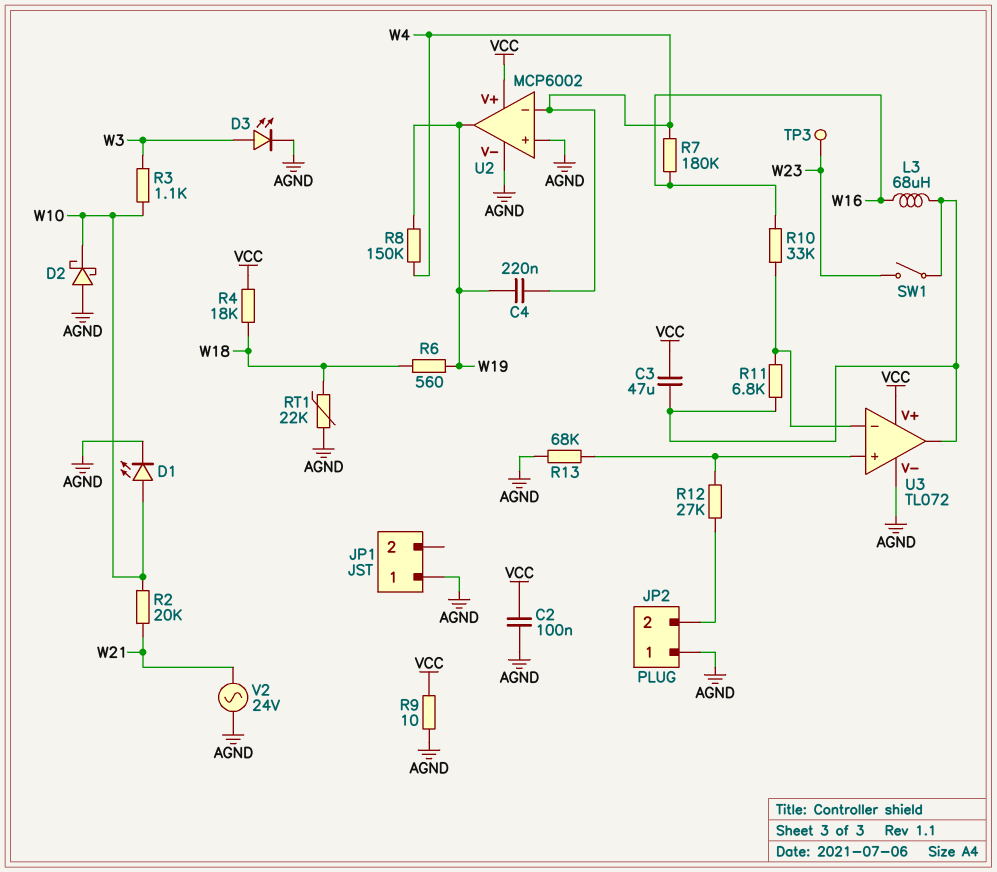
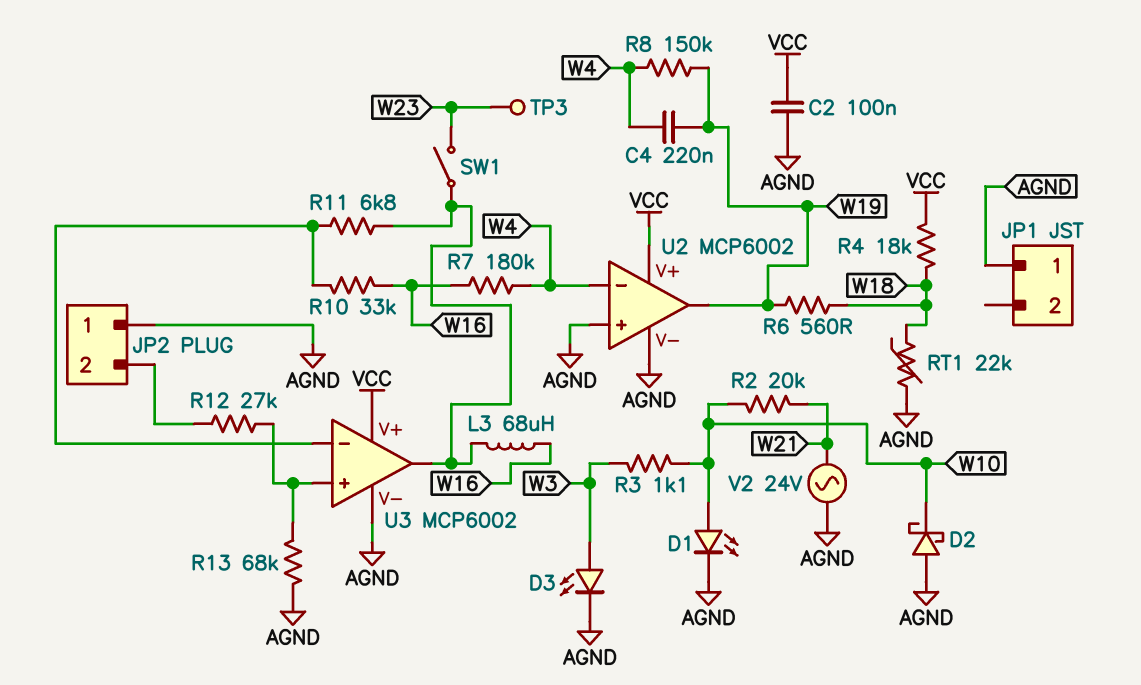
C3: 47uF (U3/out, VCC) -> none
R9: 10 (AGND, VCC) -> none
U3: TL072 -> MCP6002

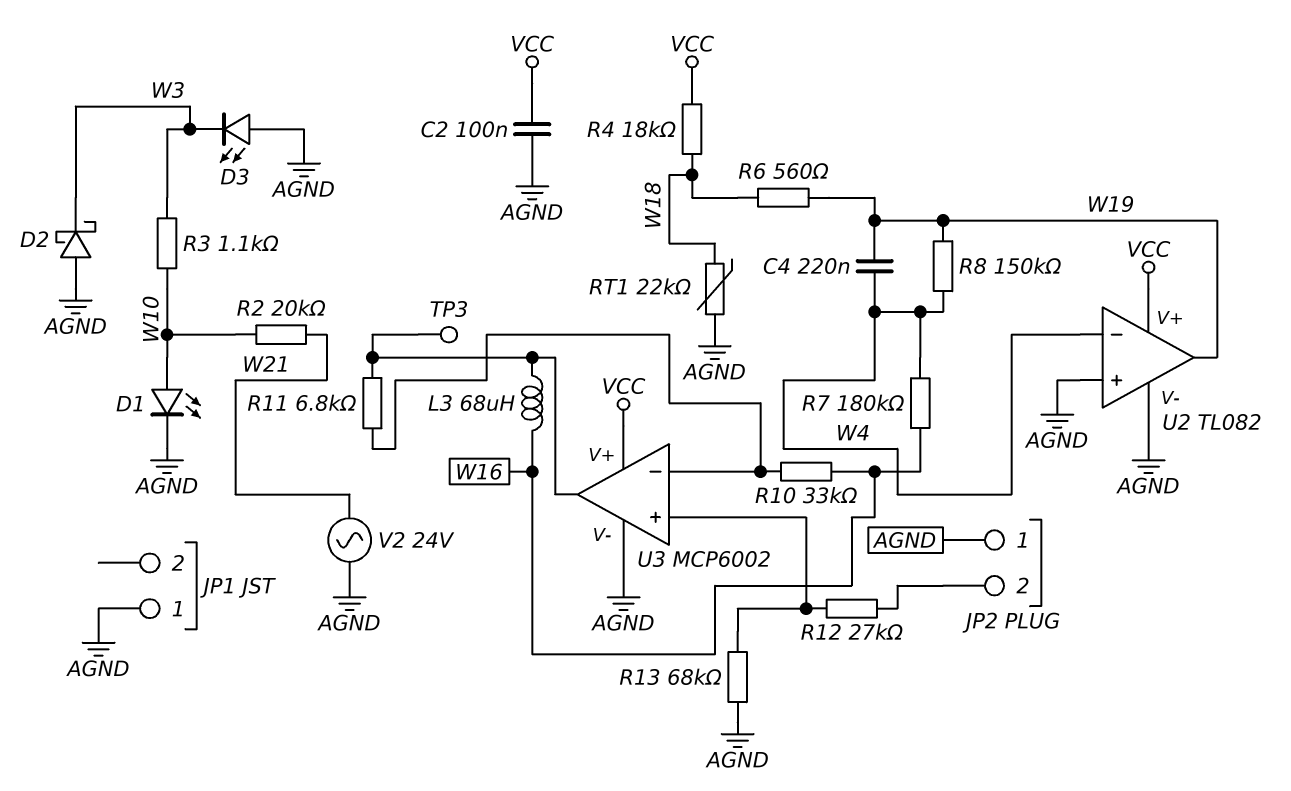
D2: schottky (A AGND, K W10) -> schottky (A AGND, K W3)
D3: LED (A W3, K AGND) -> LED (A AGND, K W3)
SW1: switch (U3/out, W23) -> none
TP3: test point (W23) -> test point (U3/out)
U2: MCP6002 -> TL082

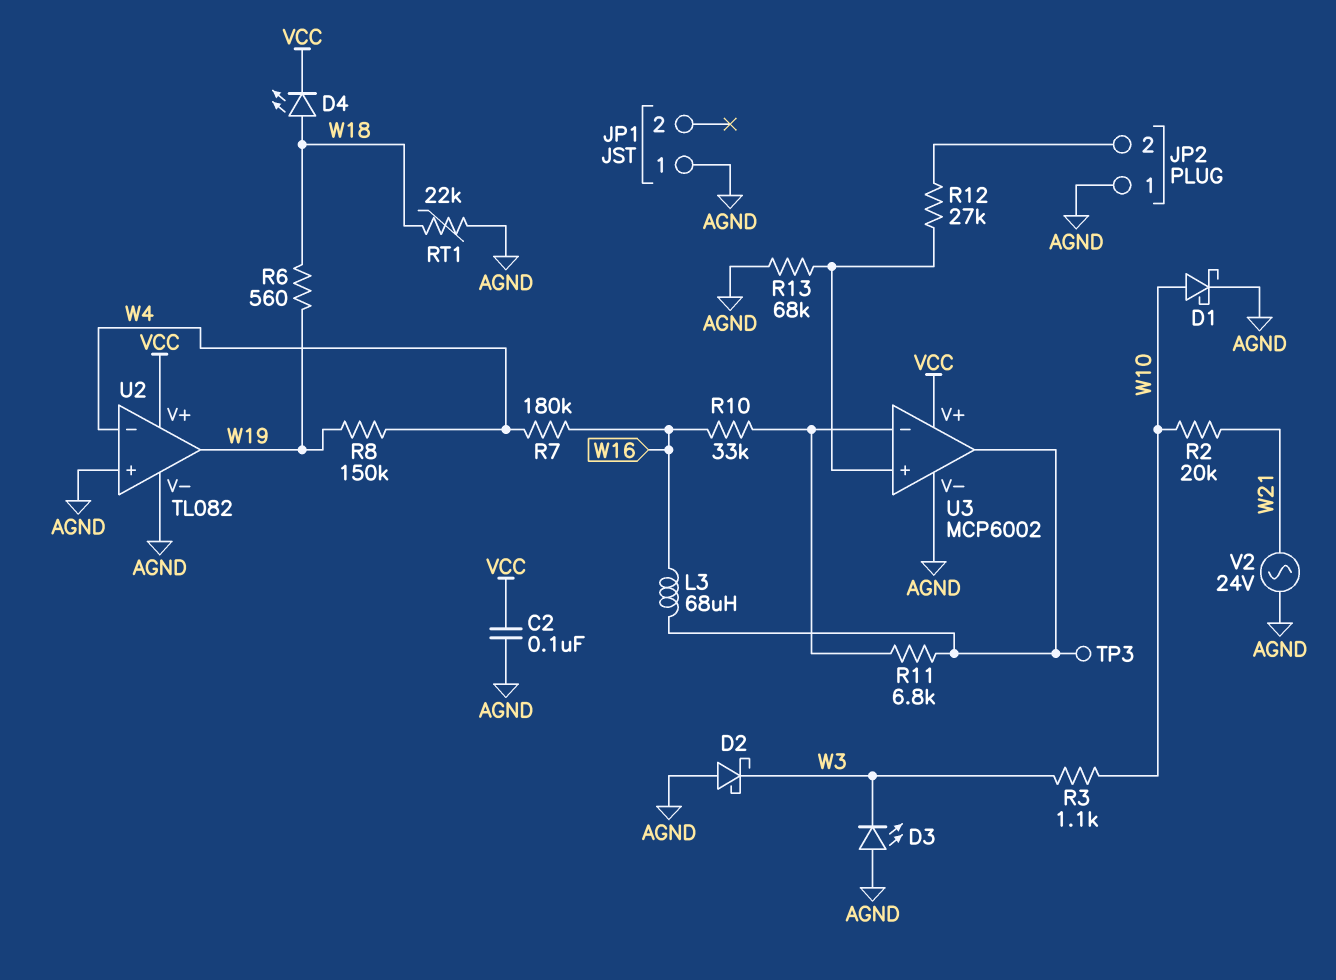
C4: 220nF (W4, W19) -> none
D1: LED (A W10, K AGND) -> schottky (A W10, K AGND)
D4: none -> LED (A W18, K VCC)
R4: 18k (VCC, W18) -> none

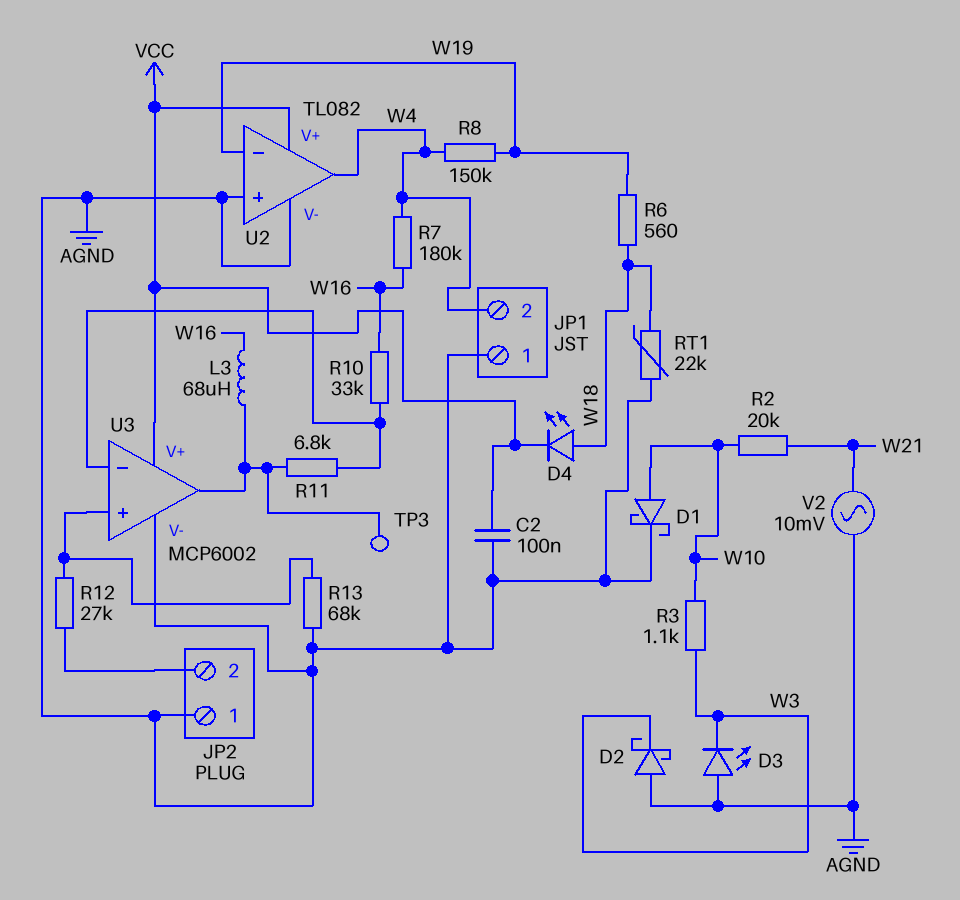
JP1 pin 2: none -> W4
U2 pin in-: W4 -> W19
U2 pin out: W19 -> W4
V2: AC 24V (AGND, W21) -> AC 10mV (AGND, W21)

